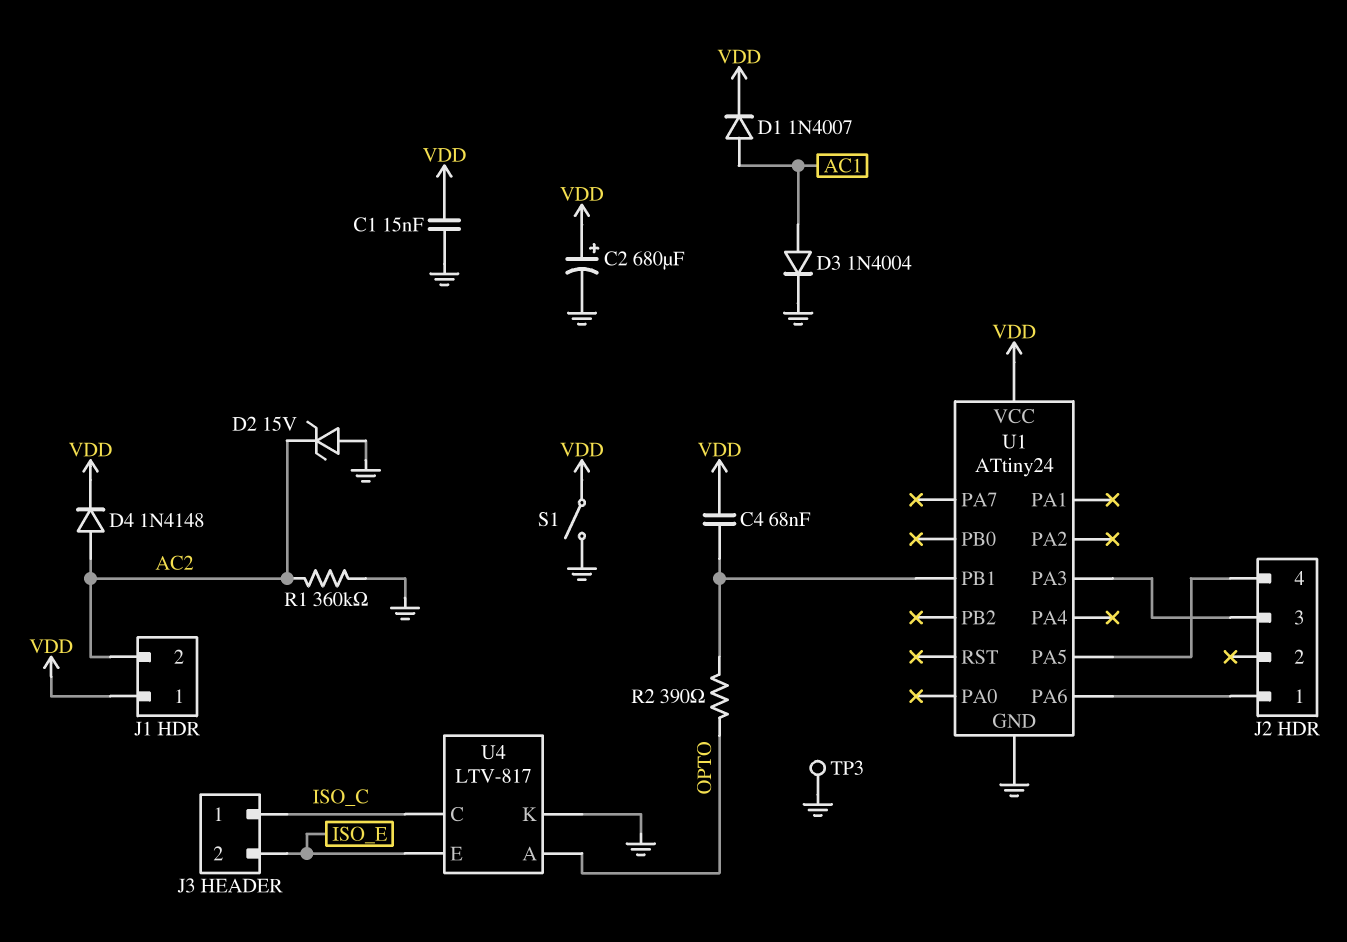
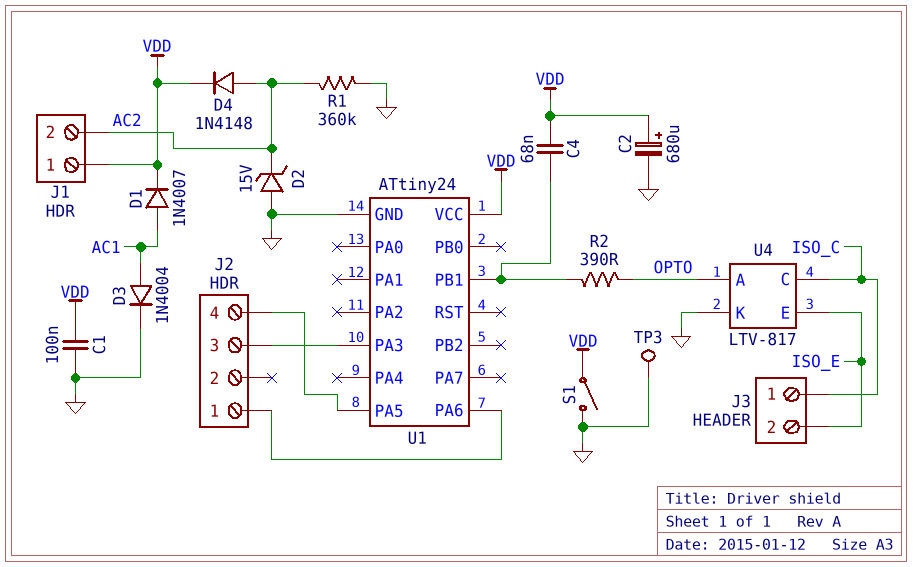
C1: 15nF (GND, VDD) -> 100nF (GND, VDD)

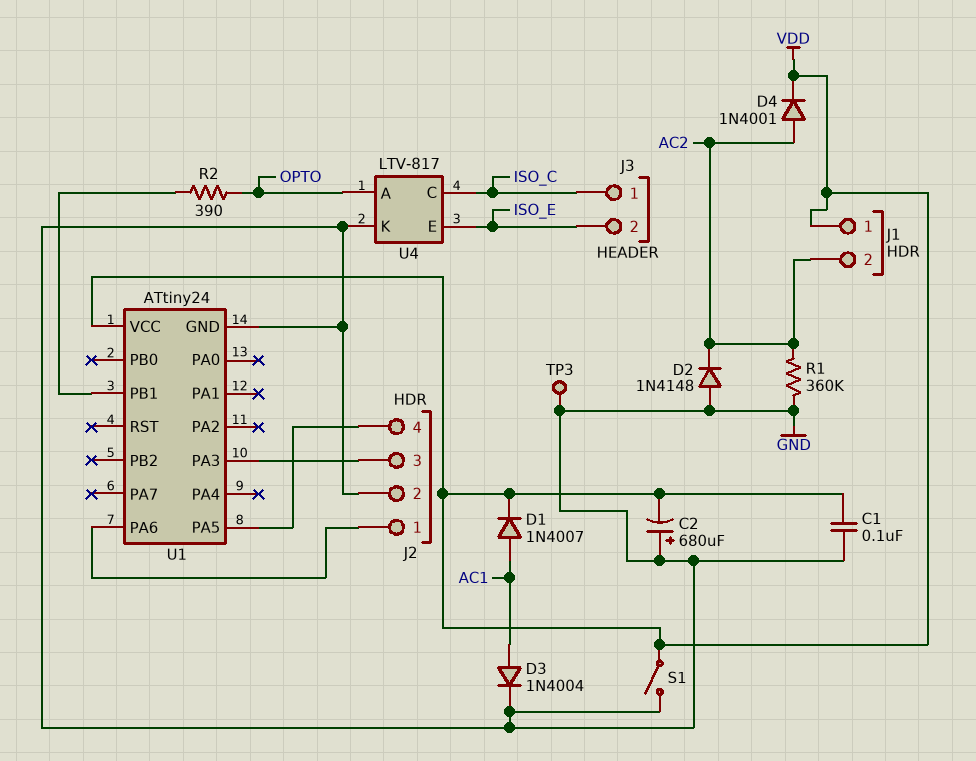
C2: 680uF (plus VDD, minus GND) -> 680uF (plus GND, minus VDD)
C4: 68nF (U1/PB1, VDD) -> none
D2: zener 15V (A GND, K AC2) -> diode 1N4148 (A GND, K AC2)
D4: diode 1N4148 (A AC2, K VDD) -> diode 1N4001 (A AC2, K VDD)
J2 pin 2: none -> GND

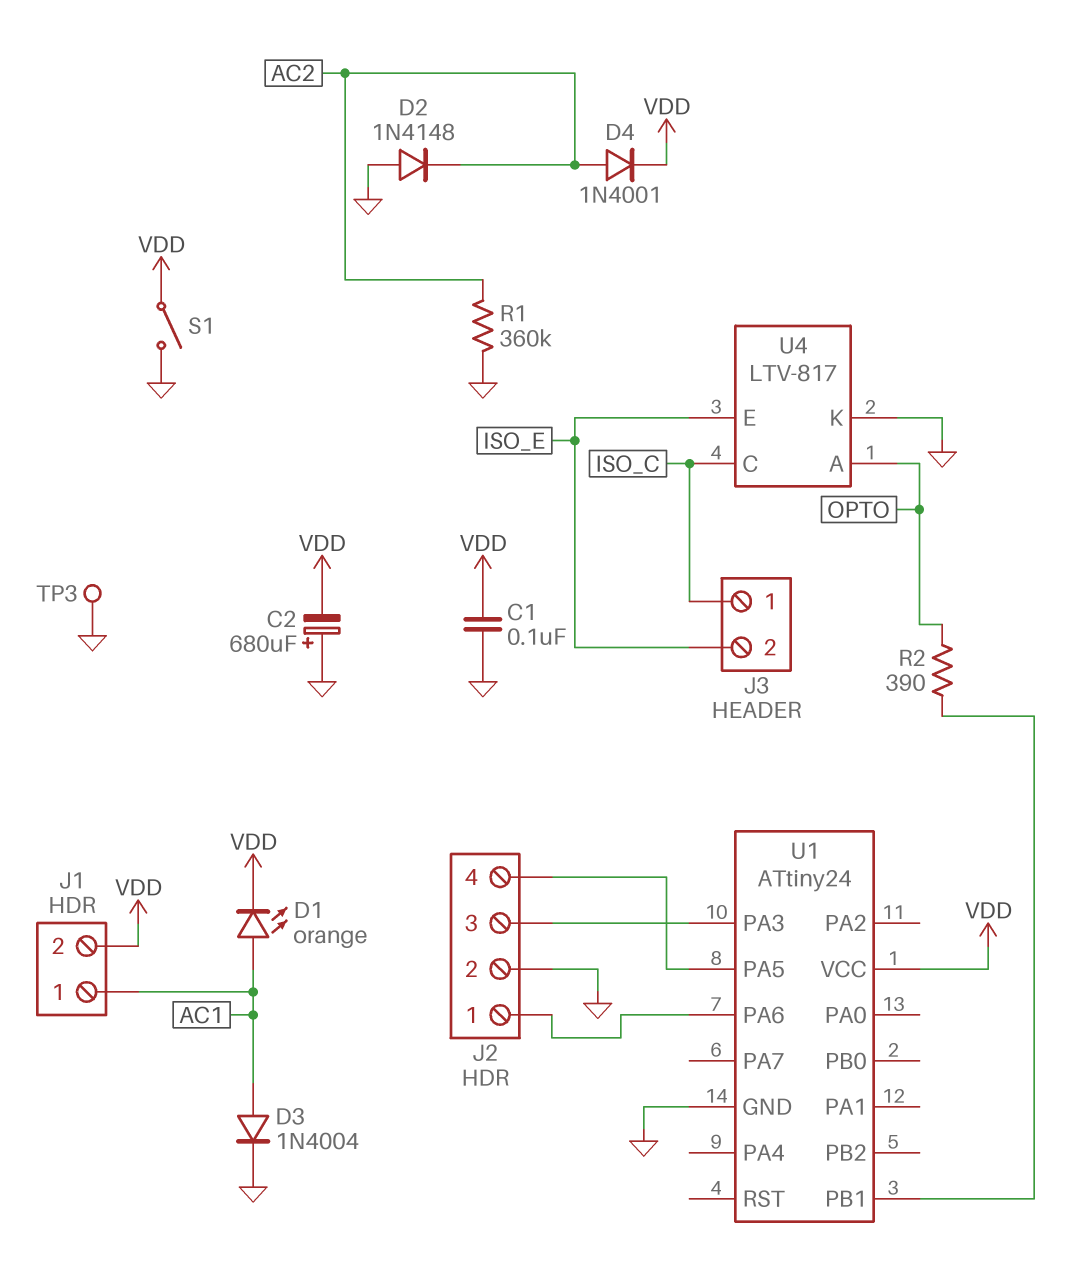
D1: diode 1N4007 (A AC1, K VDD) -> LED orange (A AC1, K VDD)
J1 pin 1: VDD -> AC1
J1 pin 2: AC2 -> VDD

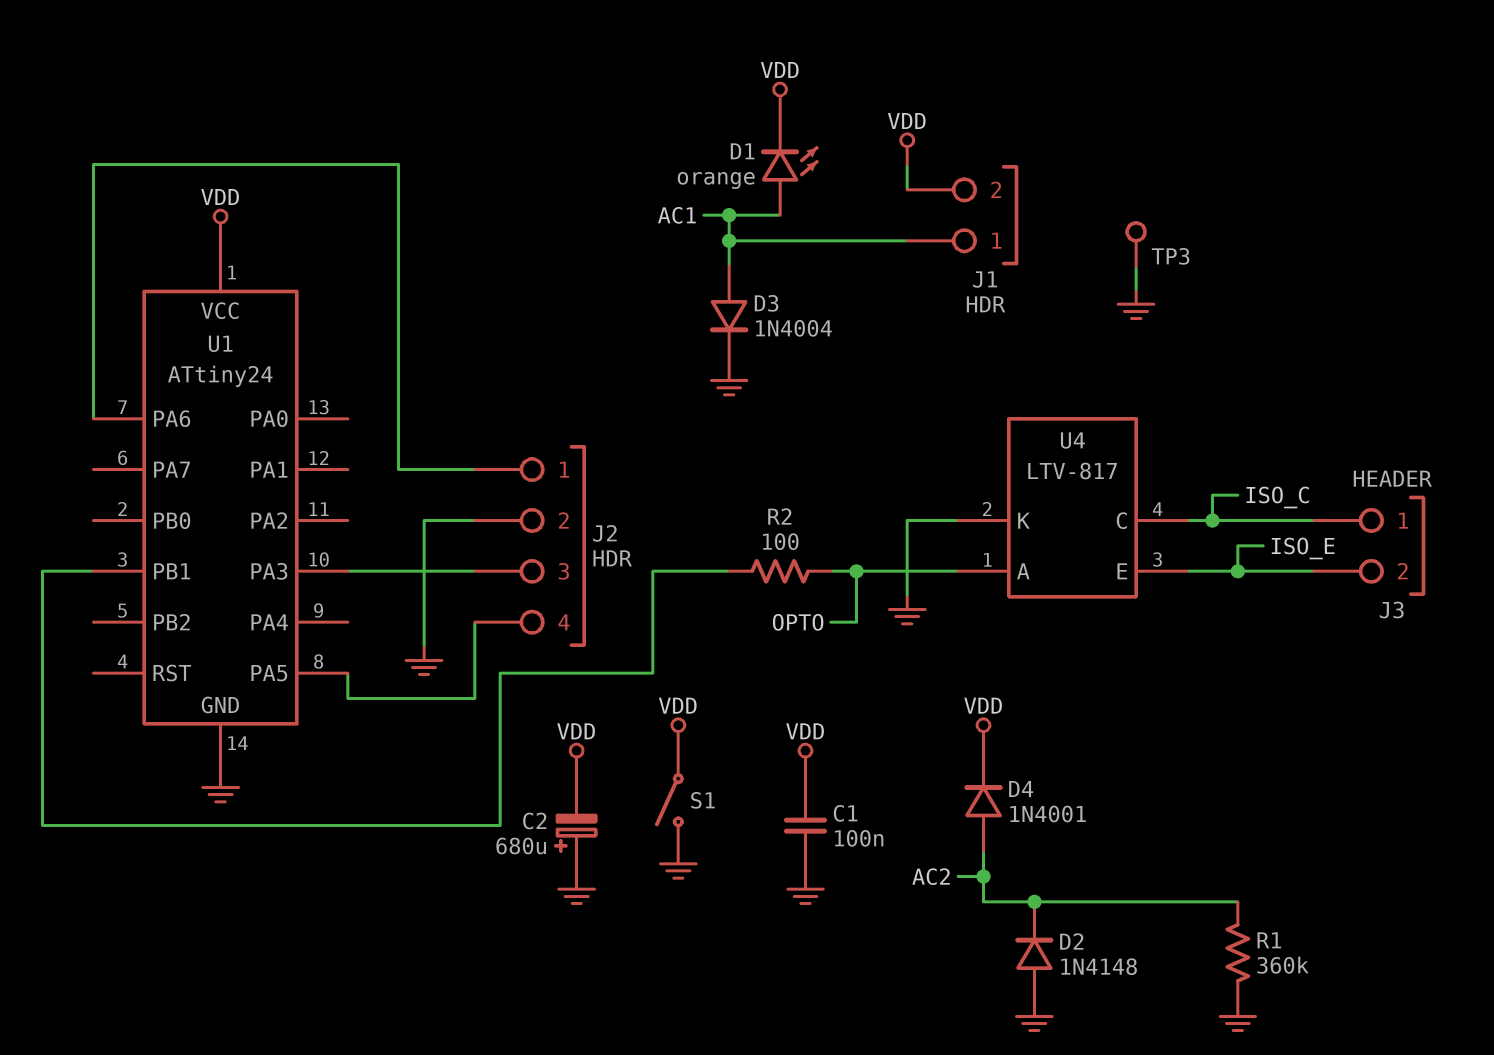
R2: 390 (OPTO, U1/PB1) -> 100 (OPTO, U1/PB1)

